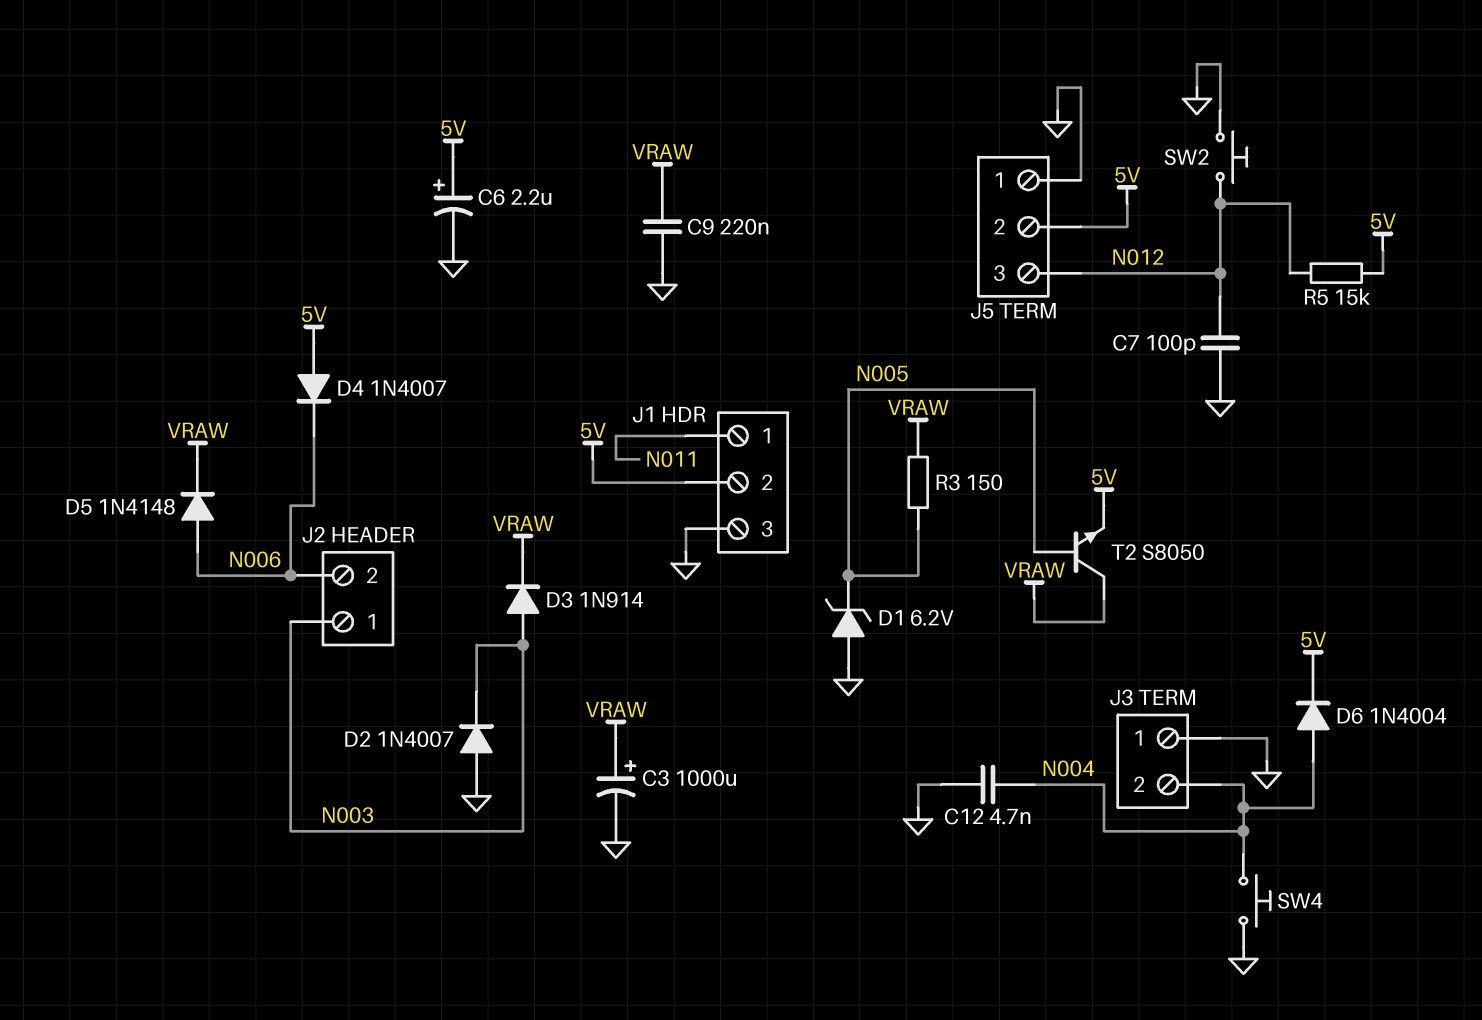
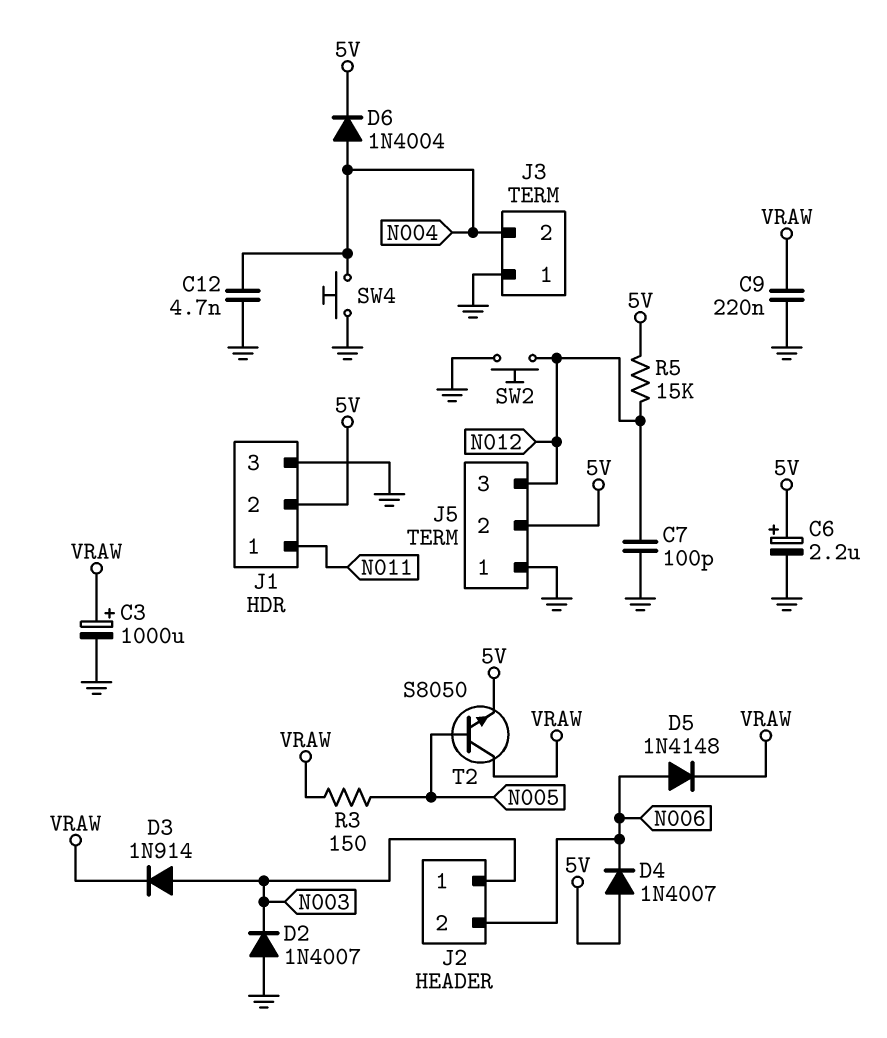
D1: zener 6.2V (A GND, K N005) -> none

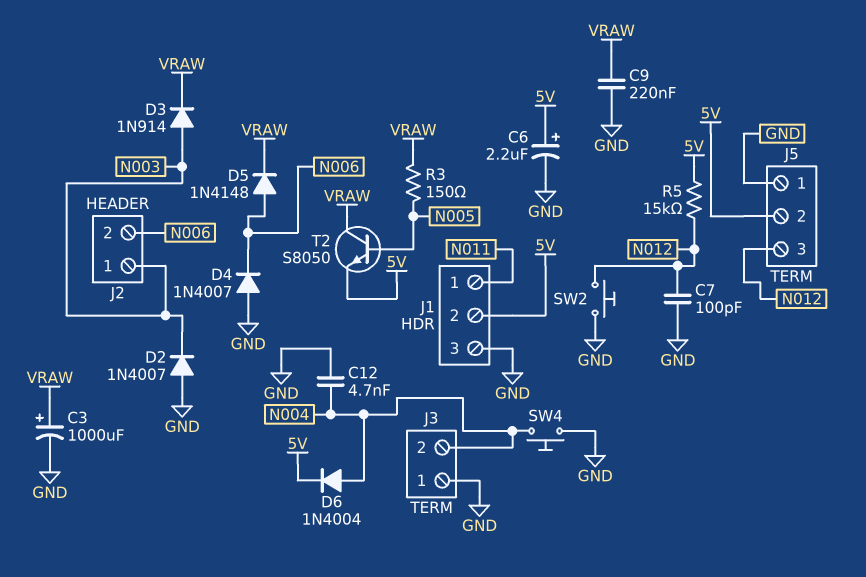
D4: diode 1N4007 (A 5V, K N006) -> diode 1N4007 (A GND, K N006)

